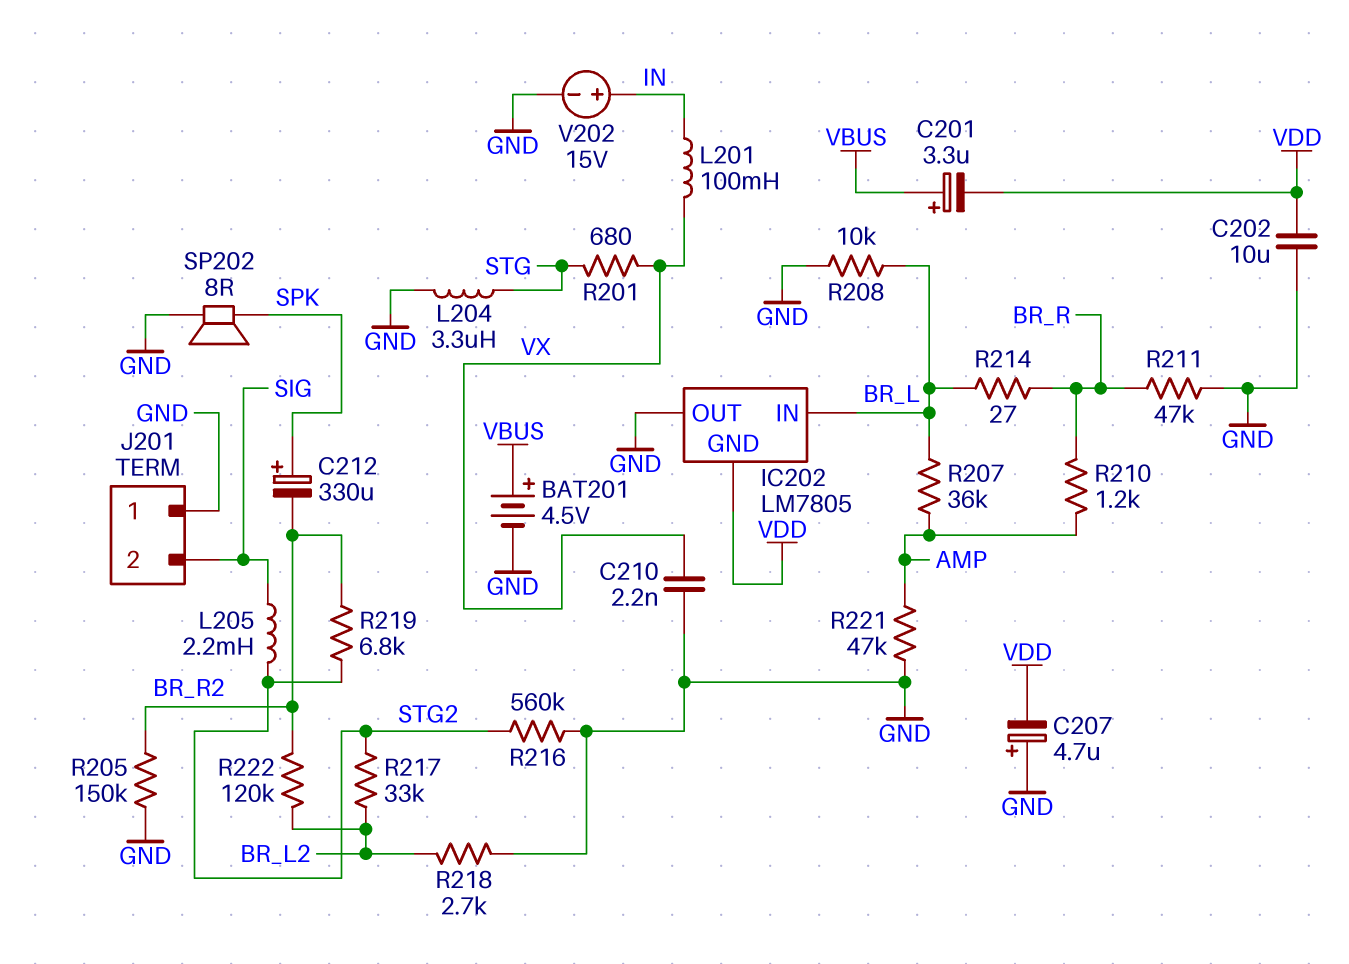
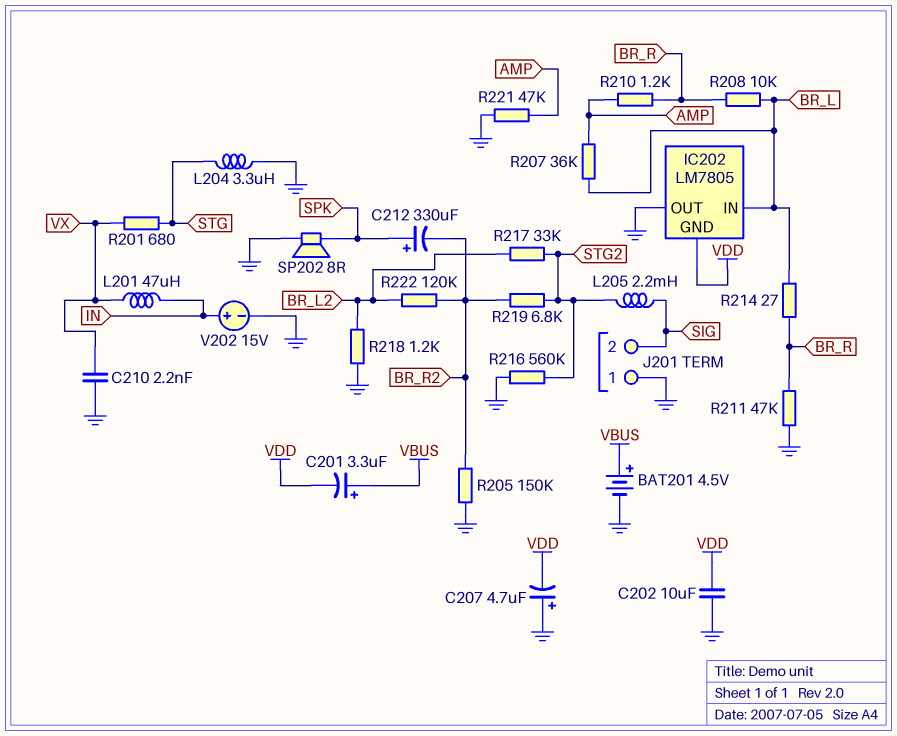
L201: 100mH (IN, VX) -> 47uH (IN, VX)
R208: 10k (BR_L, GND) -> 10k (BR_L, BR_R)
R218: 2.7k (BR_L2, GND) -> 1.2k (BR_L2, GND)

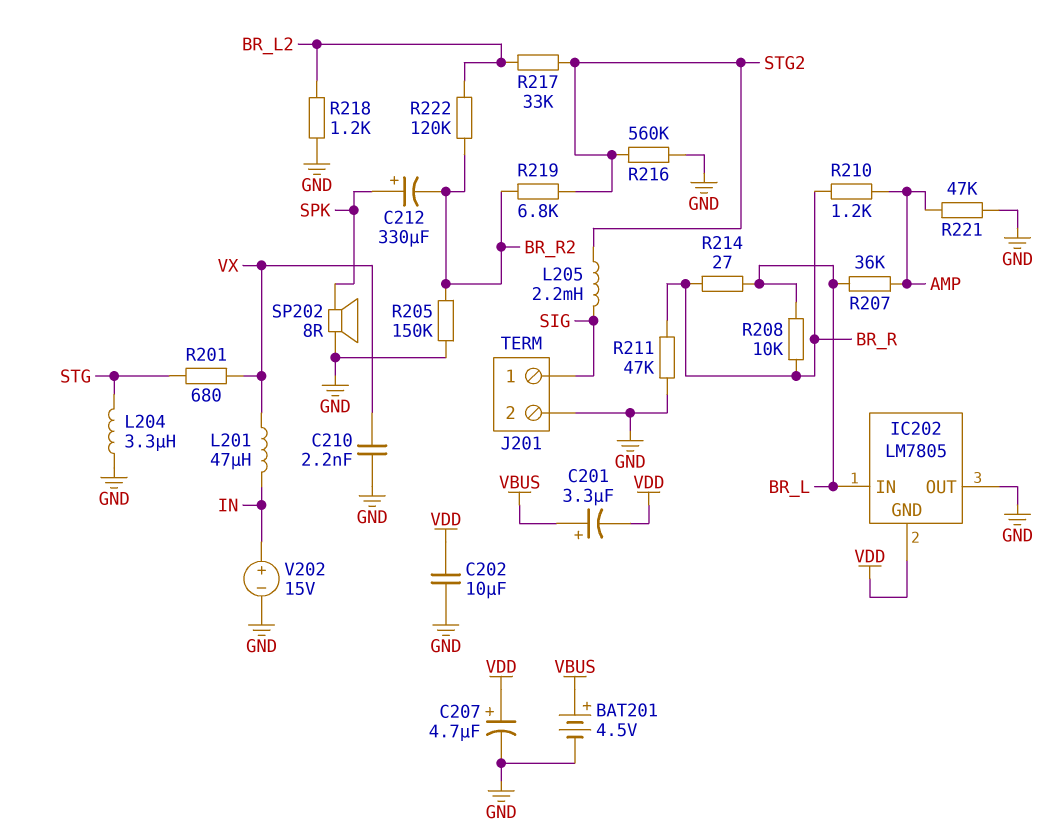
C207: 4.7uF (plus GND, minus VDD) -> 4.7uF (plus VDD, minus GND)
J201 pin 1: GND -> SIG
J201 pin 2: SIG -> GND

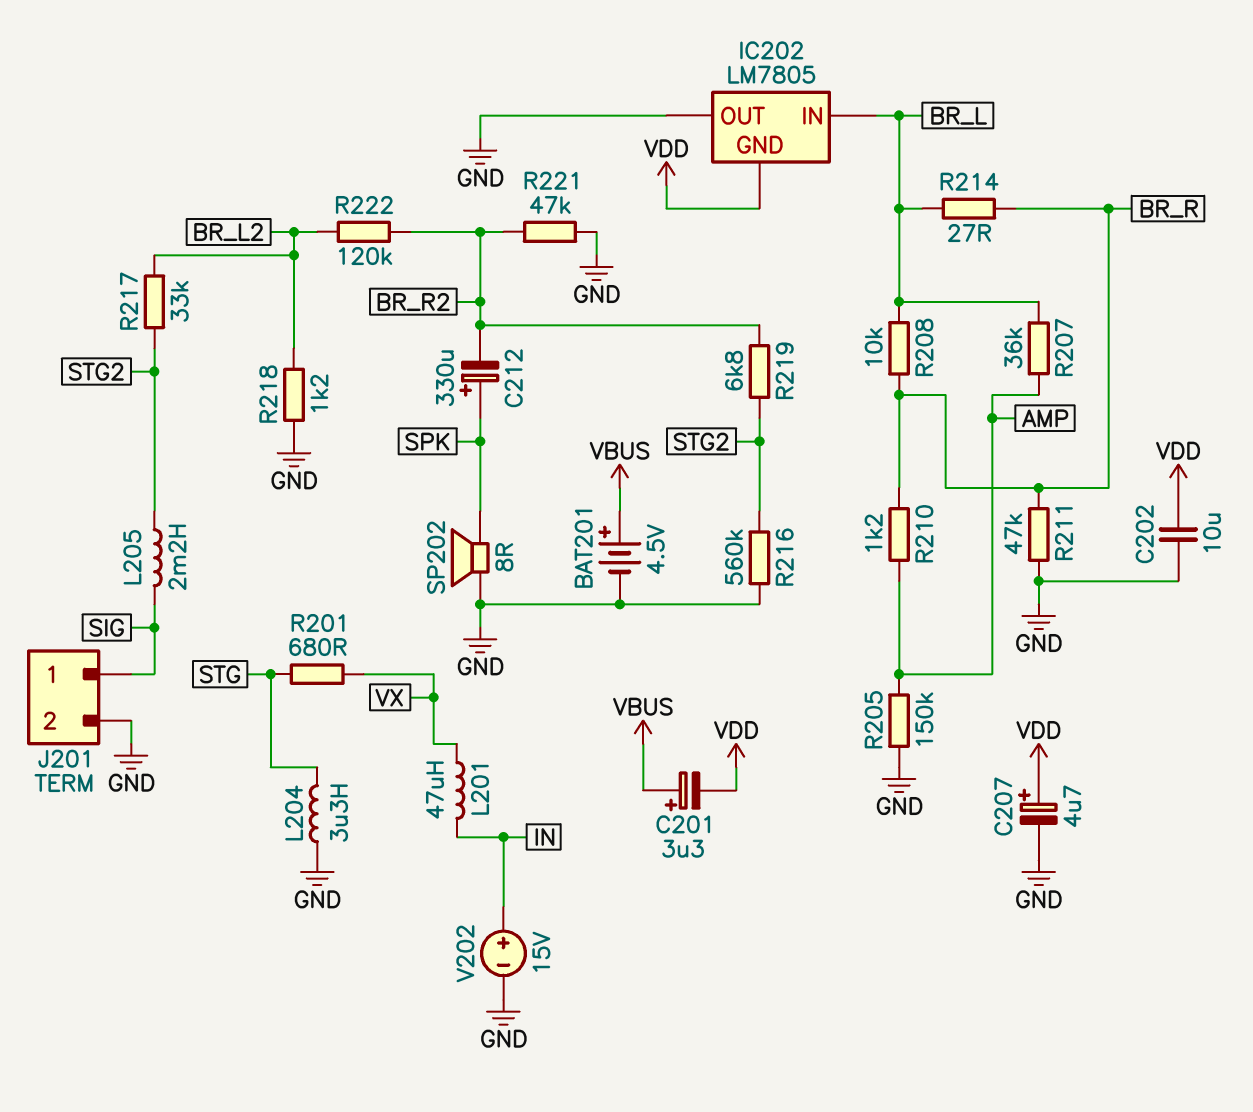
C210: 2.2nF (GND, VX) -> none
R205: 150k (BR_R2, GND) -> 150k (AMP, GND)
R221: 47k (AMP, GND) -> 47k (BR_R2, GND)

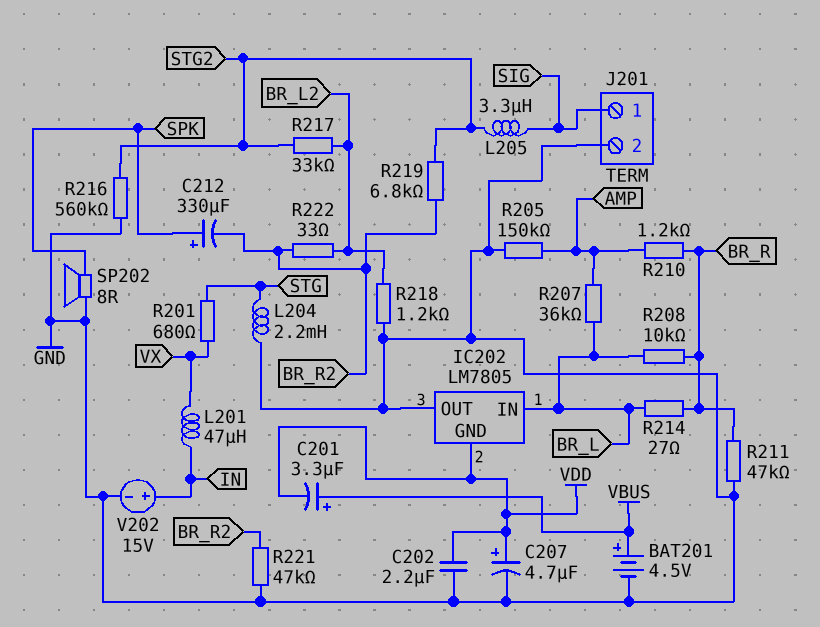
C202: 10uF (GND, VDD) -> 2.2uF (GND, VDD)
L204: 3.3uH (GND, STG) -> 2.2mH (GND, STG)
L205: 2.2mH (SIG, STG2) -> 3.3uH (SIG, STG2)
R222: 120k (BR_L2, BR_R2) -> 33 (BR_L2, BR_R2)

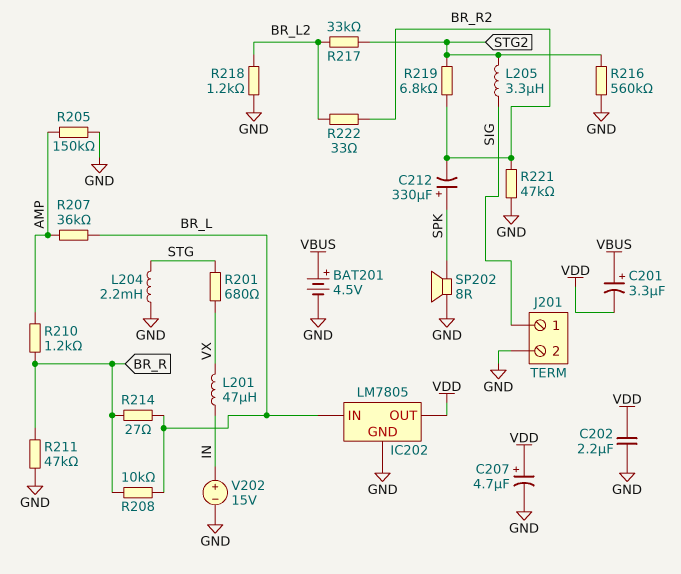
IC202 pin GND: VDD -> GND
IC202 pin OUT: GND -> VDD

